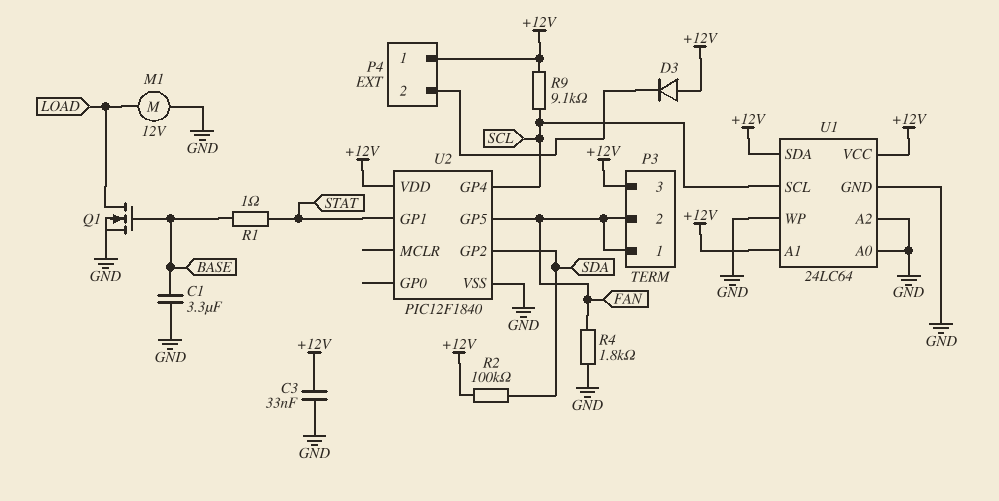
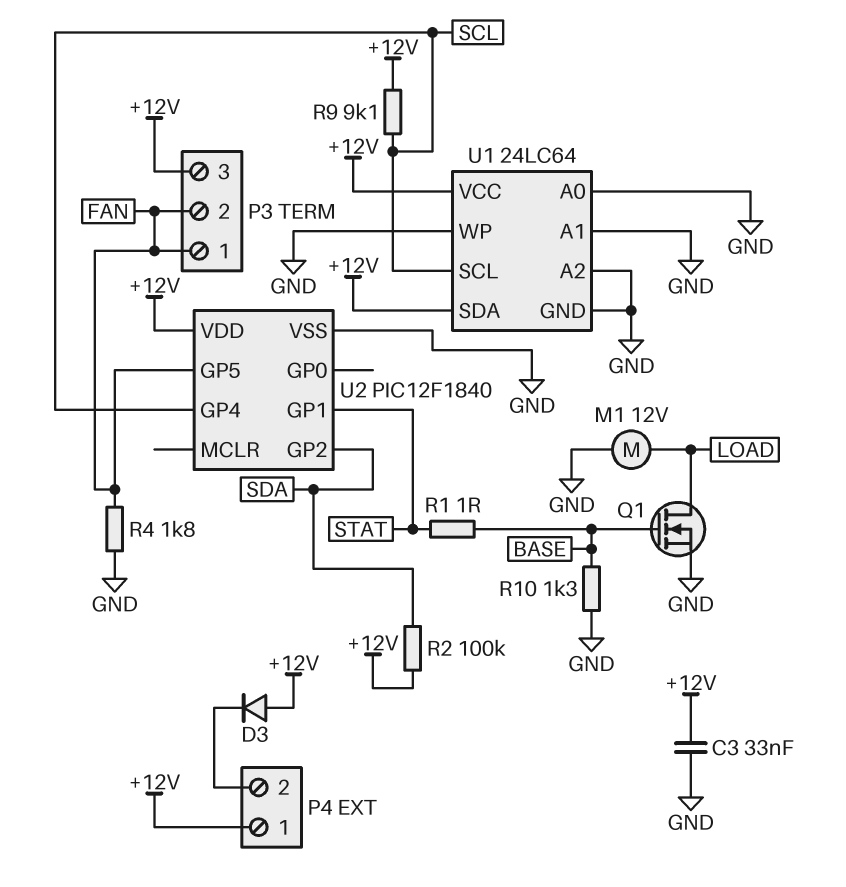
C1: 3.3uF (BASE, GND) -> none
R10: none -> 1.3k (BASE, GND)
U1 pin A1: +12V -> GND

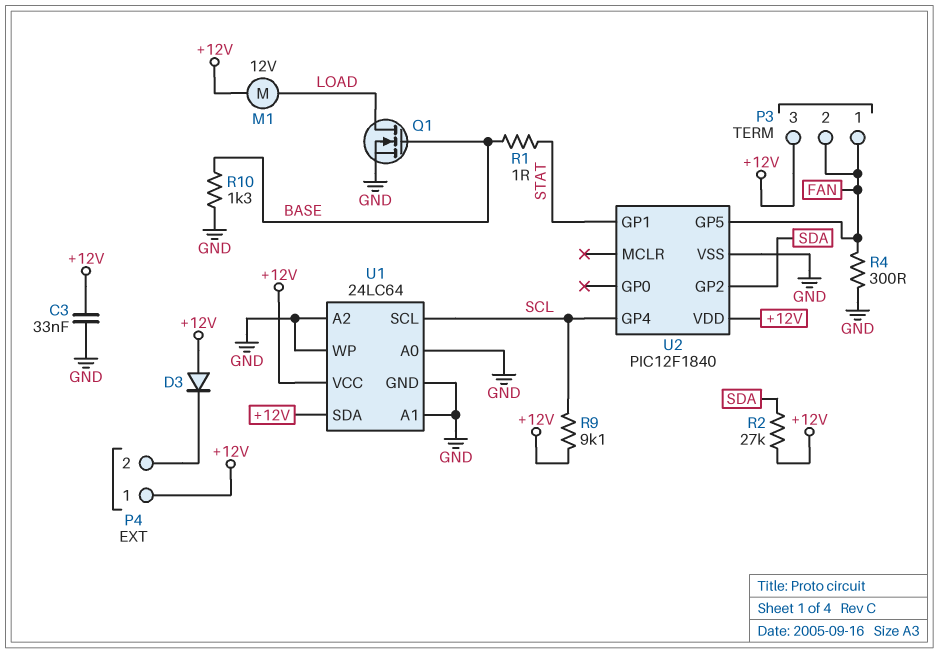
M1: motor 12V (GND, LOAD) -> motor 12V (+12V, LOAD)
R2: 100k (+12V, SDA) -> 27k (+12V, SDA)
R4: 1.8k (FAN, GND) -> 300 (FAN, GND)

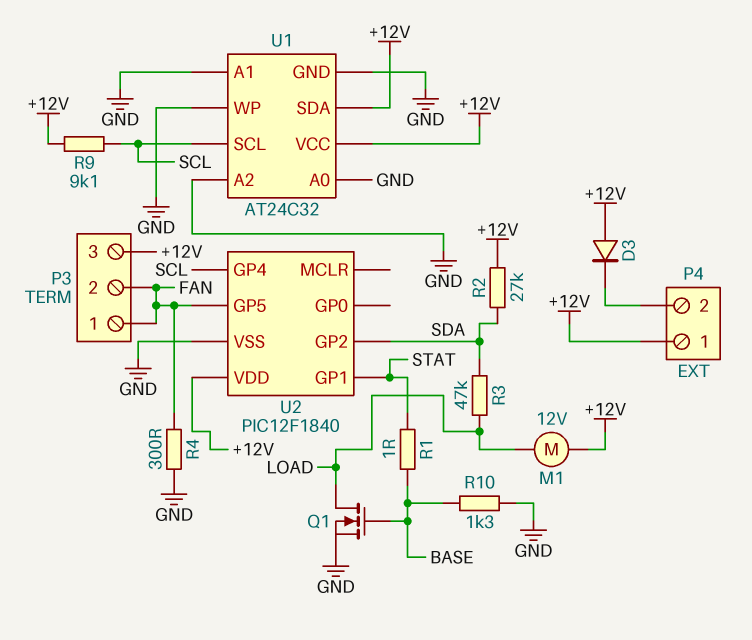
C3: 33nF (+12V, GND) -> none
R3: none -> 47k (LOAD, SDA)
U1: 24LC64 -> AT24C32

